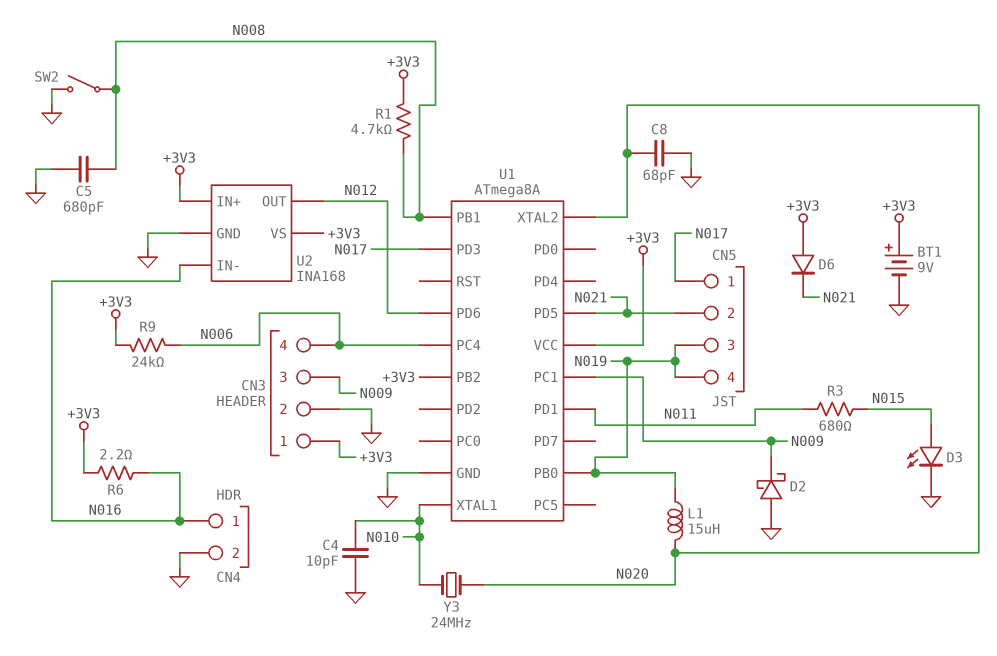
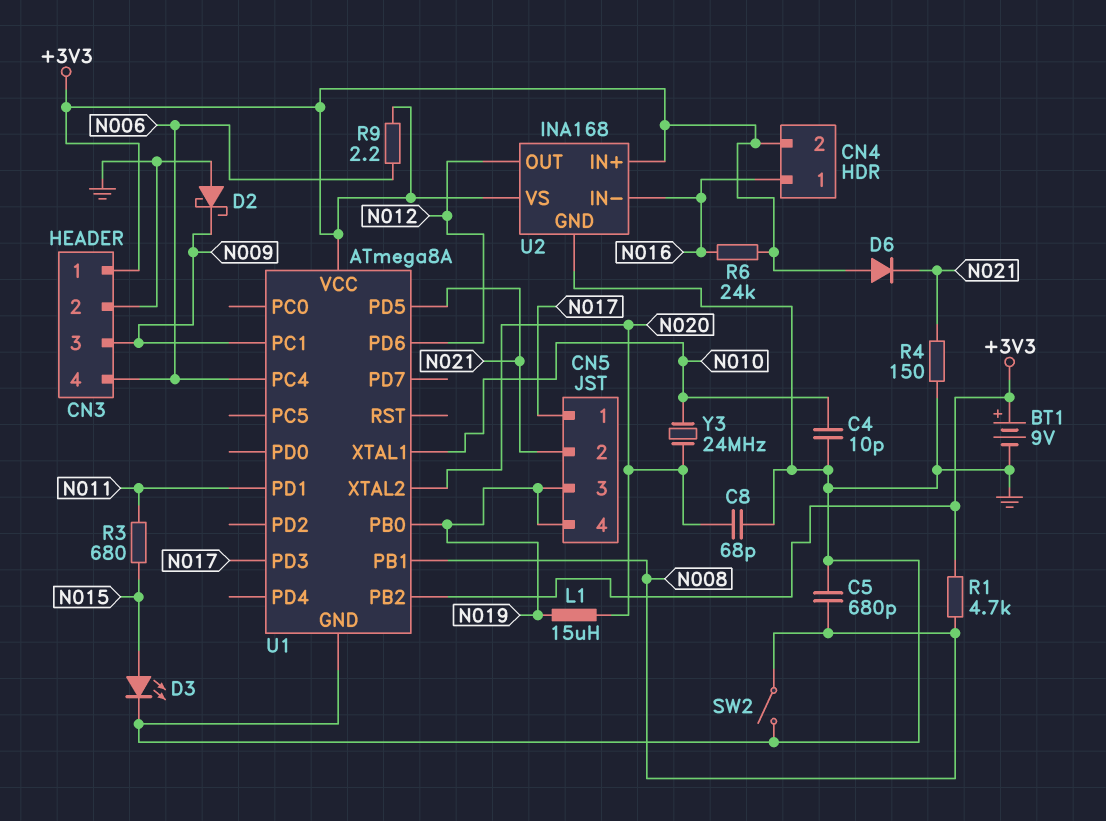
CN4 pin 2: GND -> +3V3
R4: none -> 150 (GND, N021)
R6: 2.2 (+3V3, N016) -> 24k (+3V3, N016)
R9: 24k (+3V3, N006) -> 2.2 (+3V3, N006)

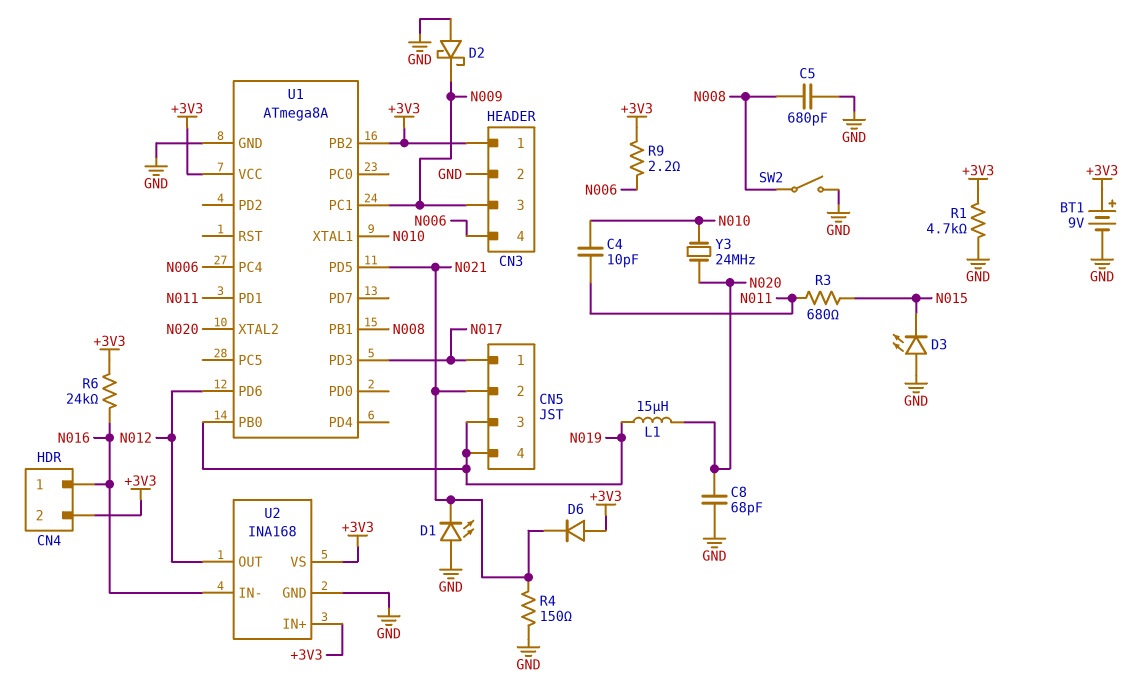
C4: 10pF (GND, N010) -> 10pF (N010, N011)
D1: none -> LED (A GND, K N021)
D3: LED (A N015, K GND) -> LED (A GND, K N015)
R1: 4.7k (+3V3, N008) -> 4.7k (+3V3, GND)

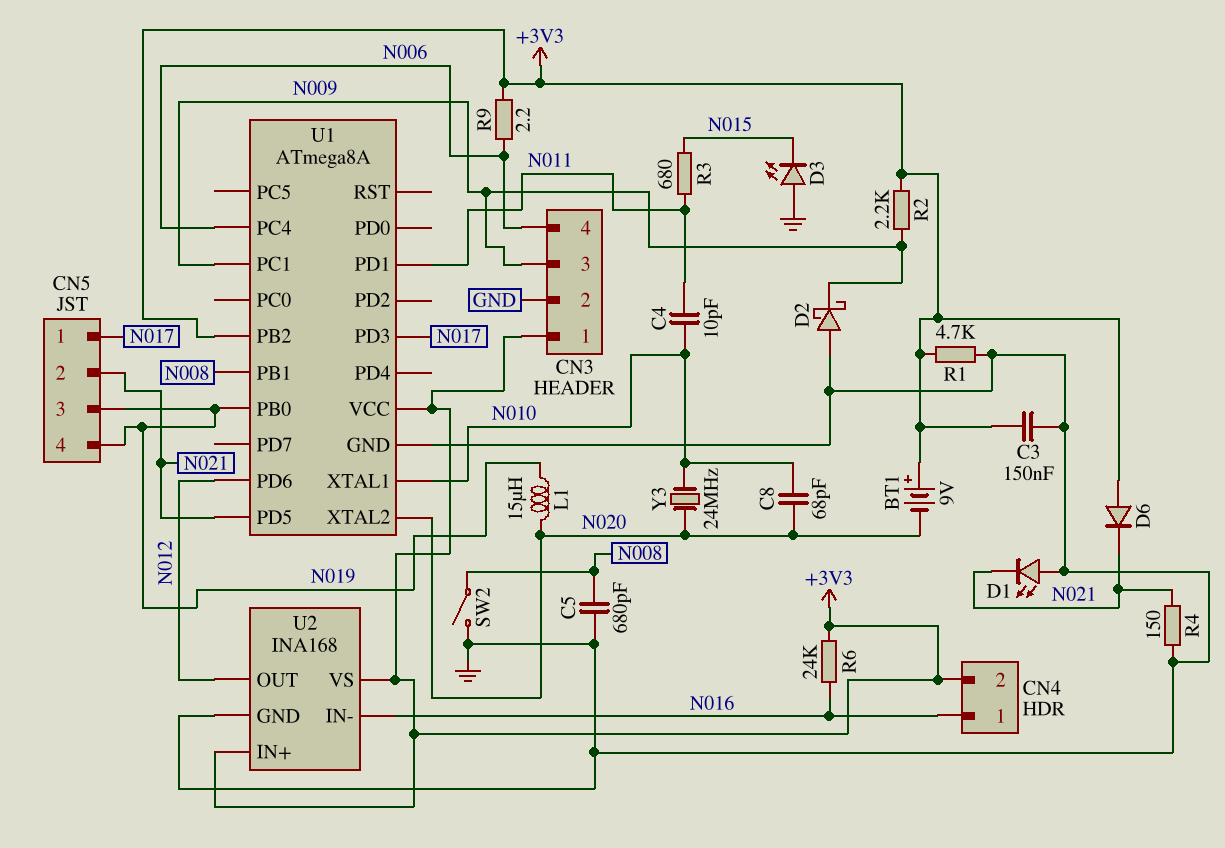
BT1: 9V (plus +3V3, minus GND) -> 9V (plus +3V3, minus N020)
C3: none -> 150nF (+3V3, GND)
C8: 68pF (GND, N020) -> 68pF (N010, N020)
R2: none -> 2.2k (+3V3, N009)

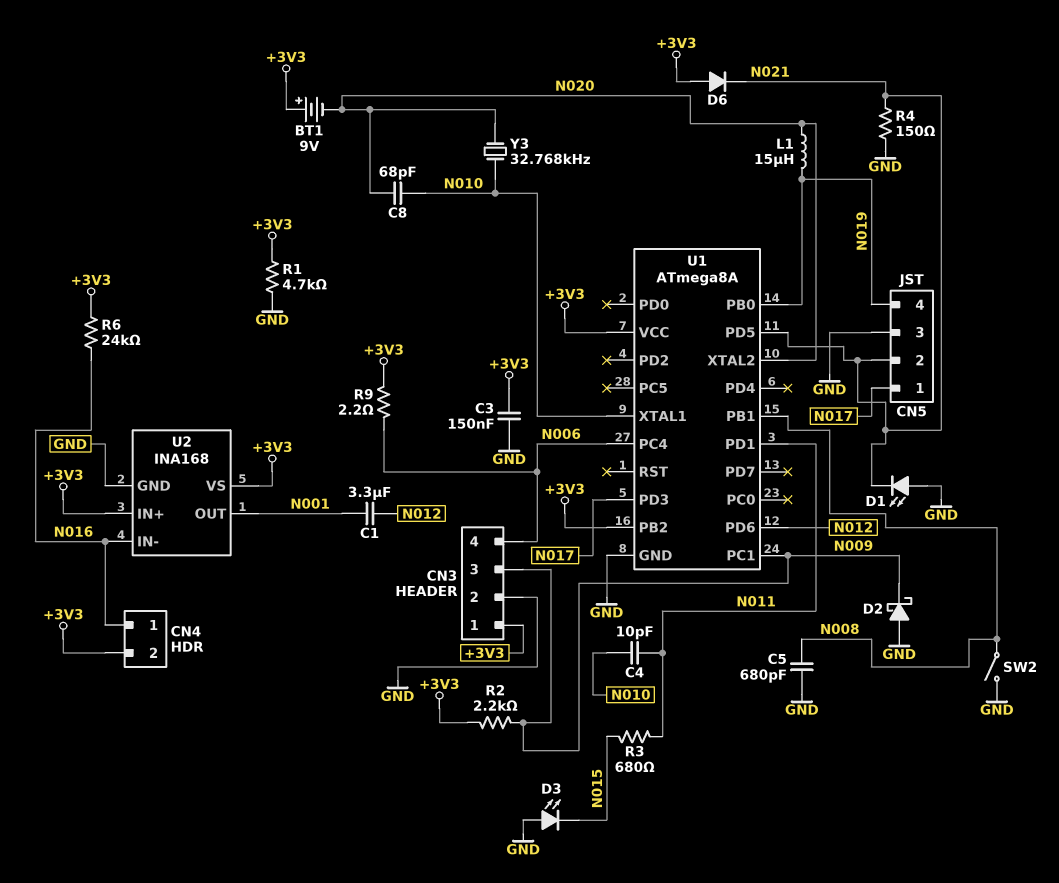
C1: none -> 3.3uF (N001, N012)
CN5 pin 3: N019 -> GND
U2 pin OUT: N012 -> N001
Y3: 24MHz (N010, N020) -> 32.768kHz (N010, N020)

